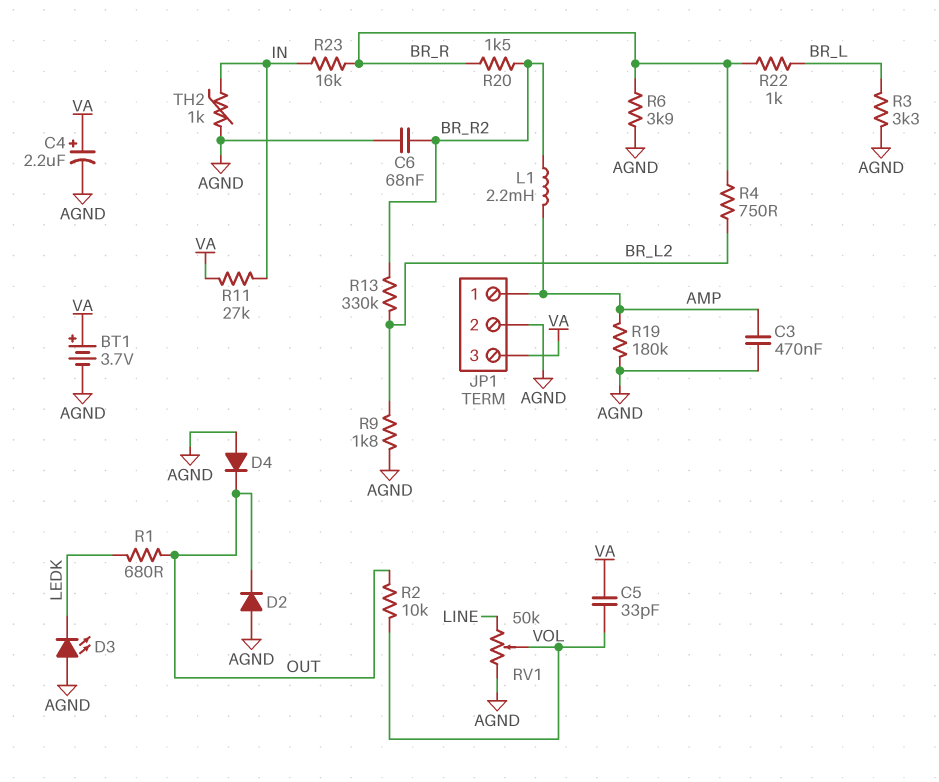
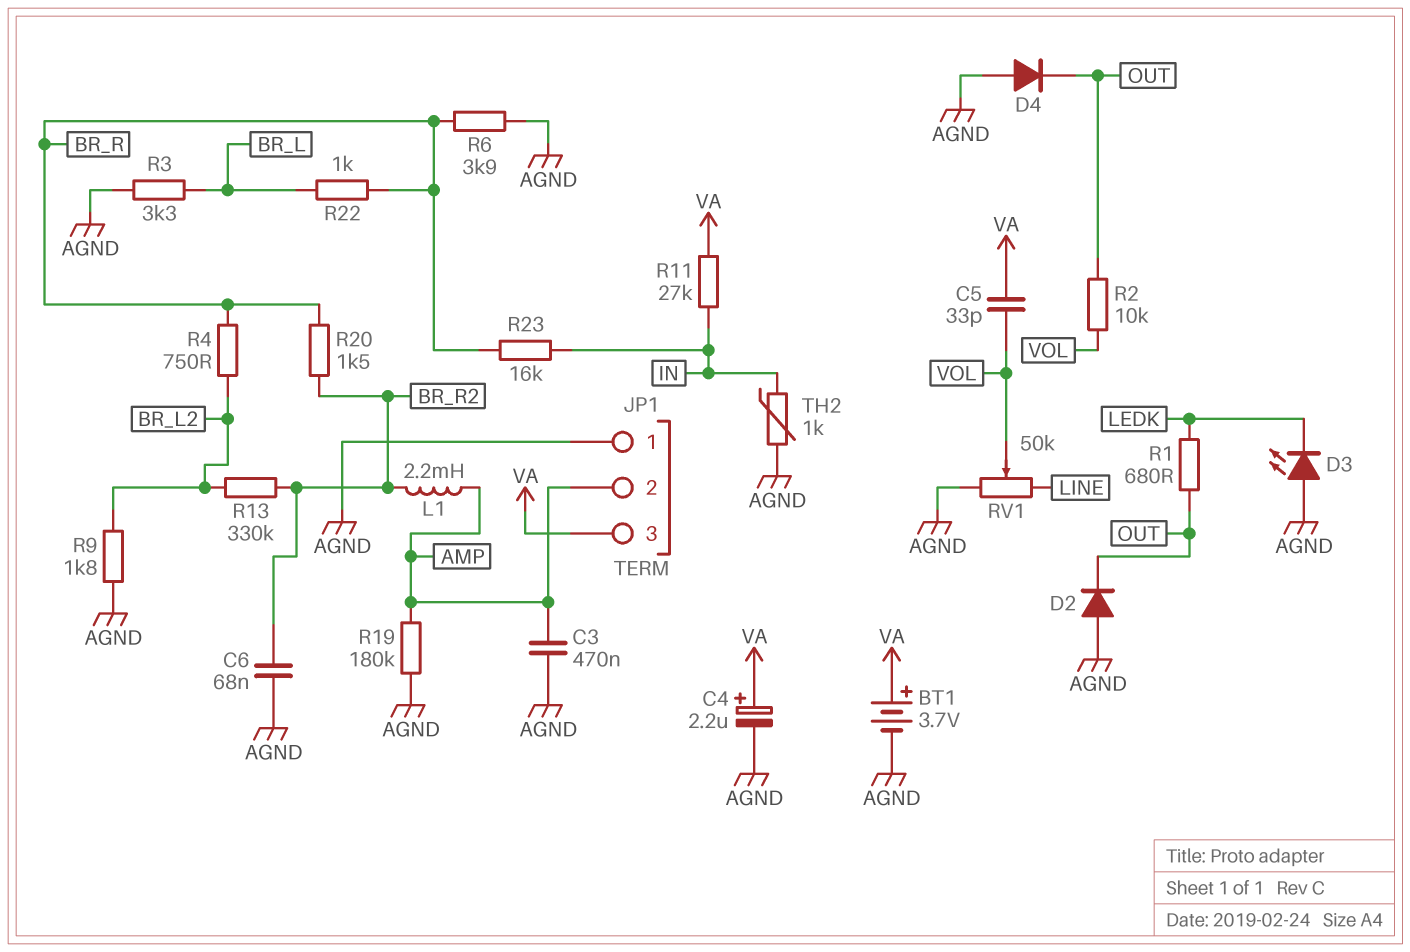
JP1 pin 1: AMP -> AGND
JP1 pin 2: AGND -> AMP

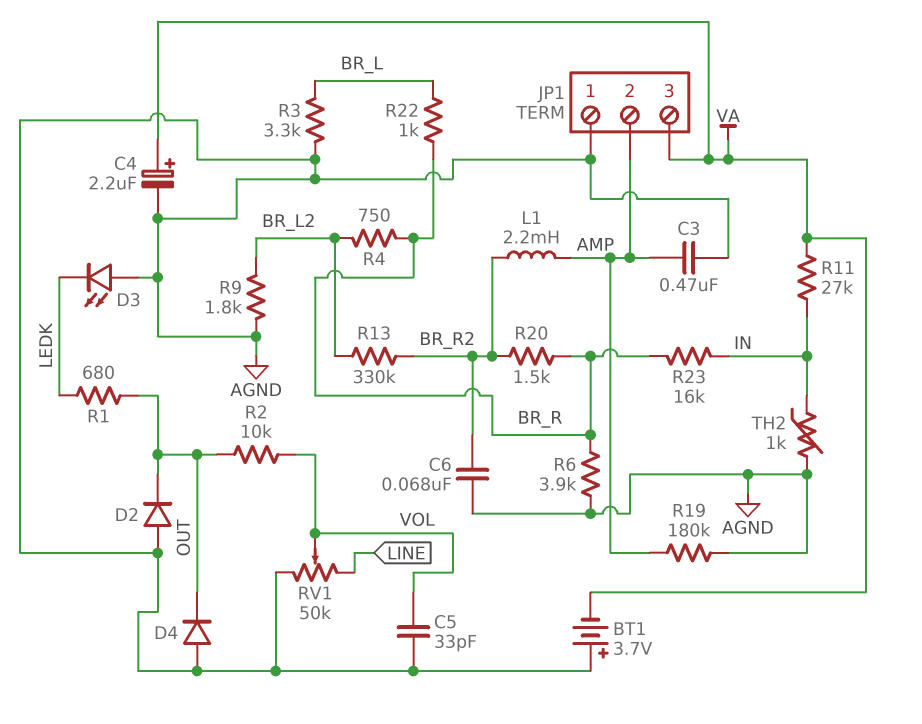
BT1: 3.7V (plus VA, minus AGND) -> 3.7V (plus AGND, minus VA)
C5: 33pF (VA, VOL) -> 33pF (AGND, VOL)

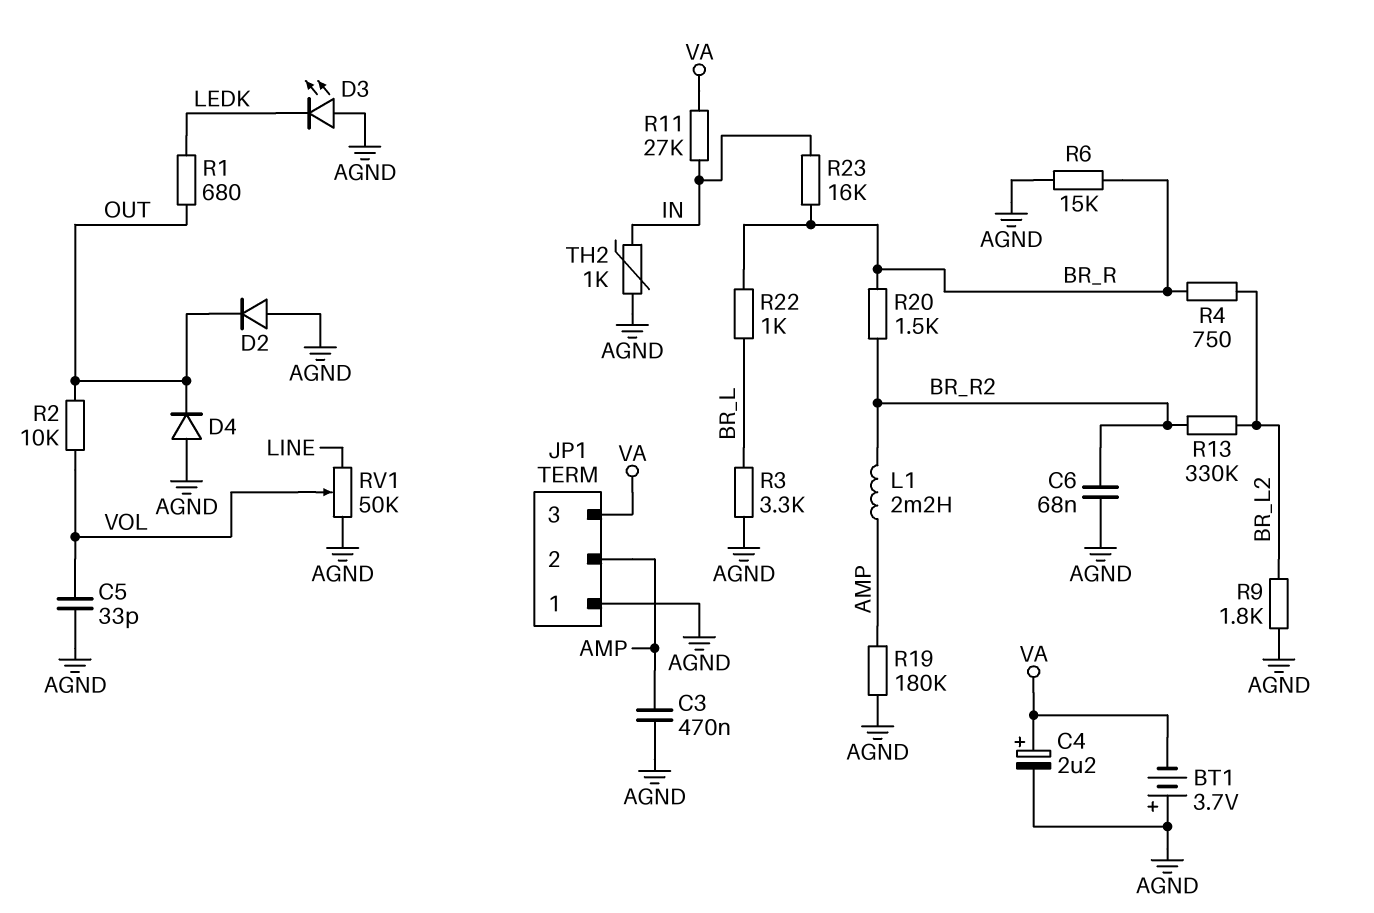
R6: 3.9k (AGND, BR_R) -> 15k (AGND, BR_R)

